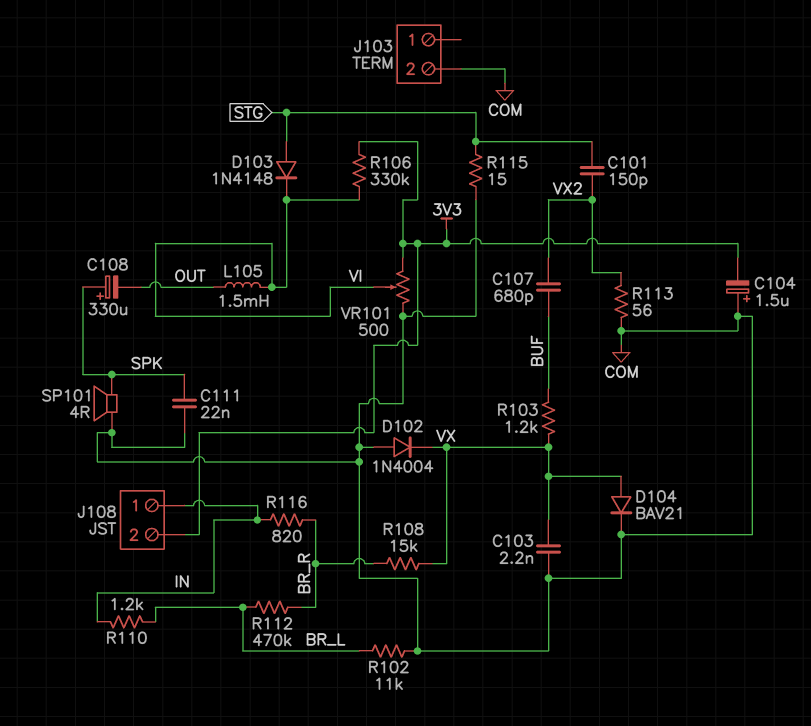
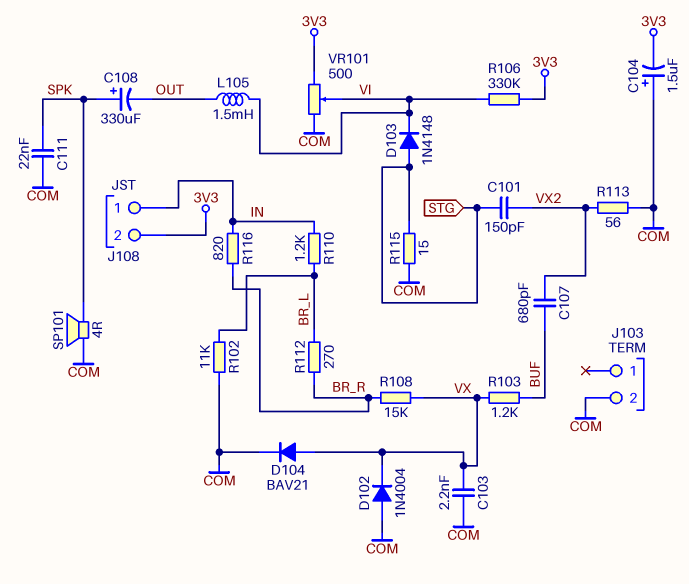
R112: 470k (BR_L, BR_R) -> 270 (BR_L, BR_R)

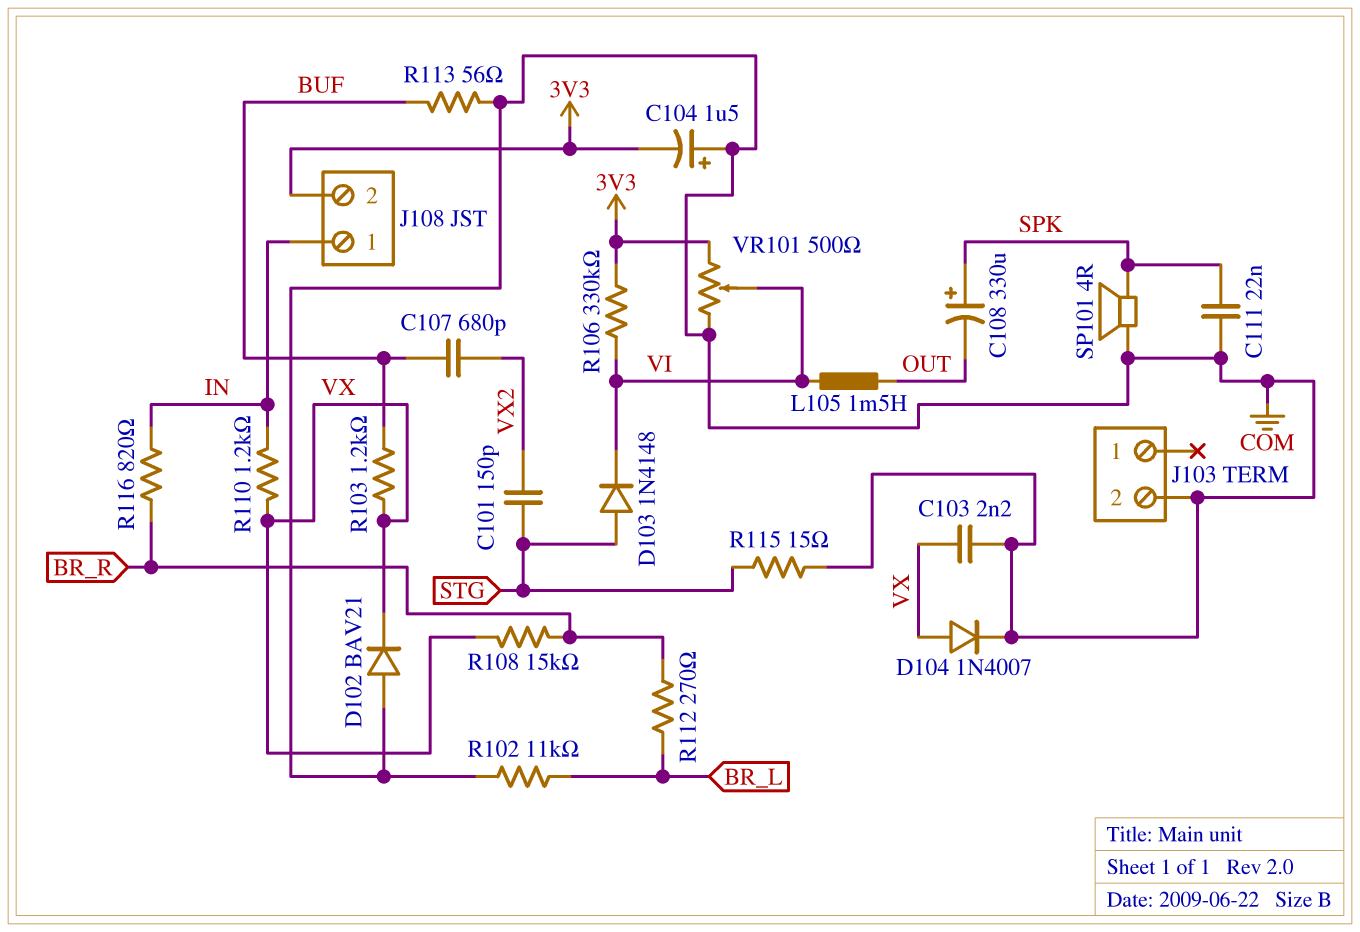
D102: diode 1N4004 (A COM, K VX) -> diode BAV21 (A COM, K VX)
D104: diode BAV21 (A VX, K COM) -> diode 1N4007 (A VX, K COM)
R110: 1.2k (BR_L, IN) -> 1.2k (IN, VX)
R113: 56 (COM, VX2) -> 56 (BUF, COM)

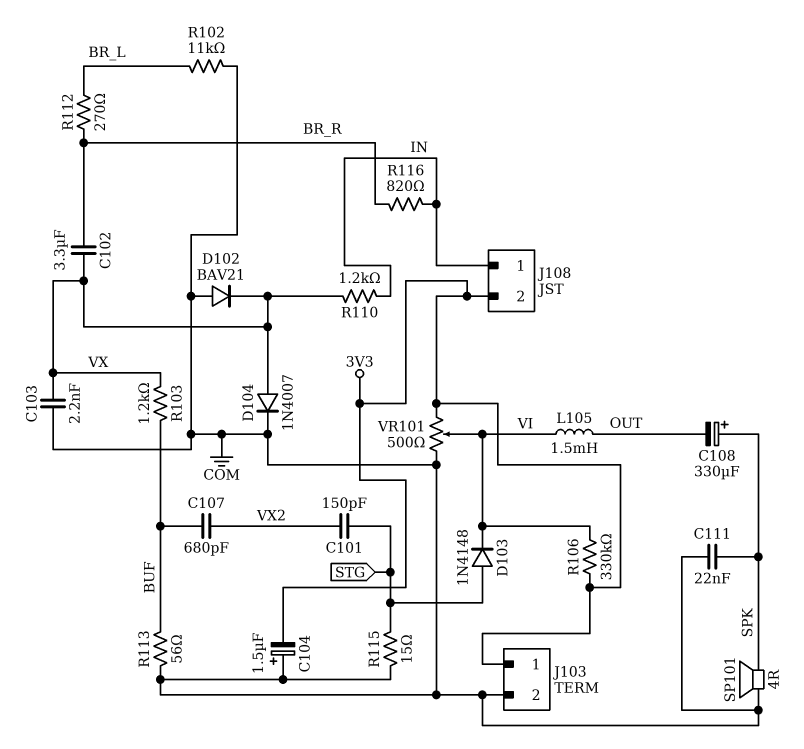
C102: none -> 3.3uF (BR_R, VX)
J103 pin 1: none -> 3V3
R108: 15k (BR_R, VX) -> none

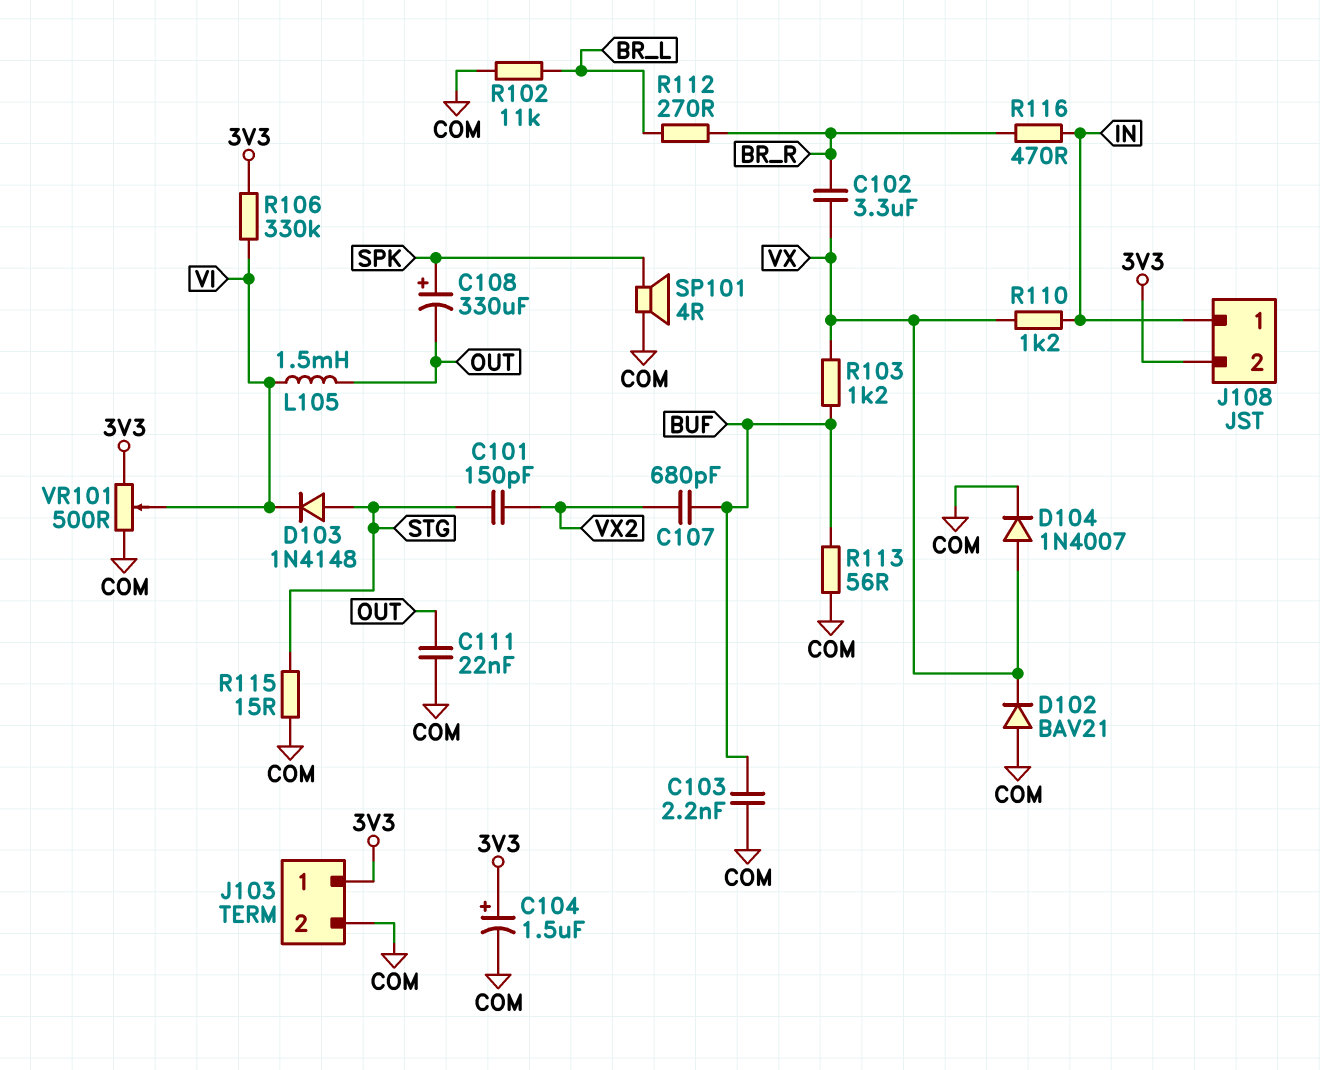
C103: 2.2nF (COM, VX) -> 2.2nF (BUF, COM)
C104: 1.5uF (plus COM, minus 3V3) -> 1.5uF (plus 3V3, minus COM)
C111: 22nF (COM, SPK) -> 22nF (COM, OUT)
R116: 820 (BR_R, IN) -> 470 (BR_R, IN)

